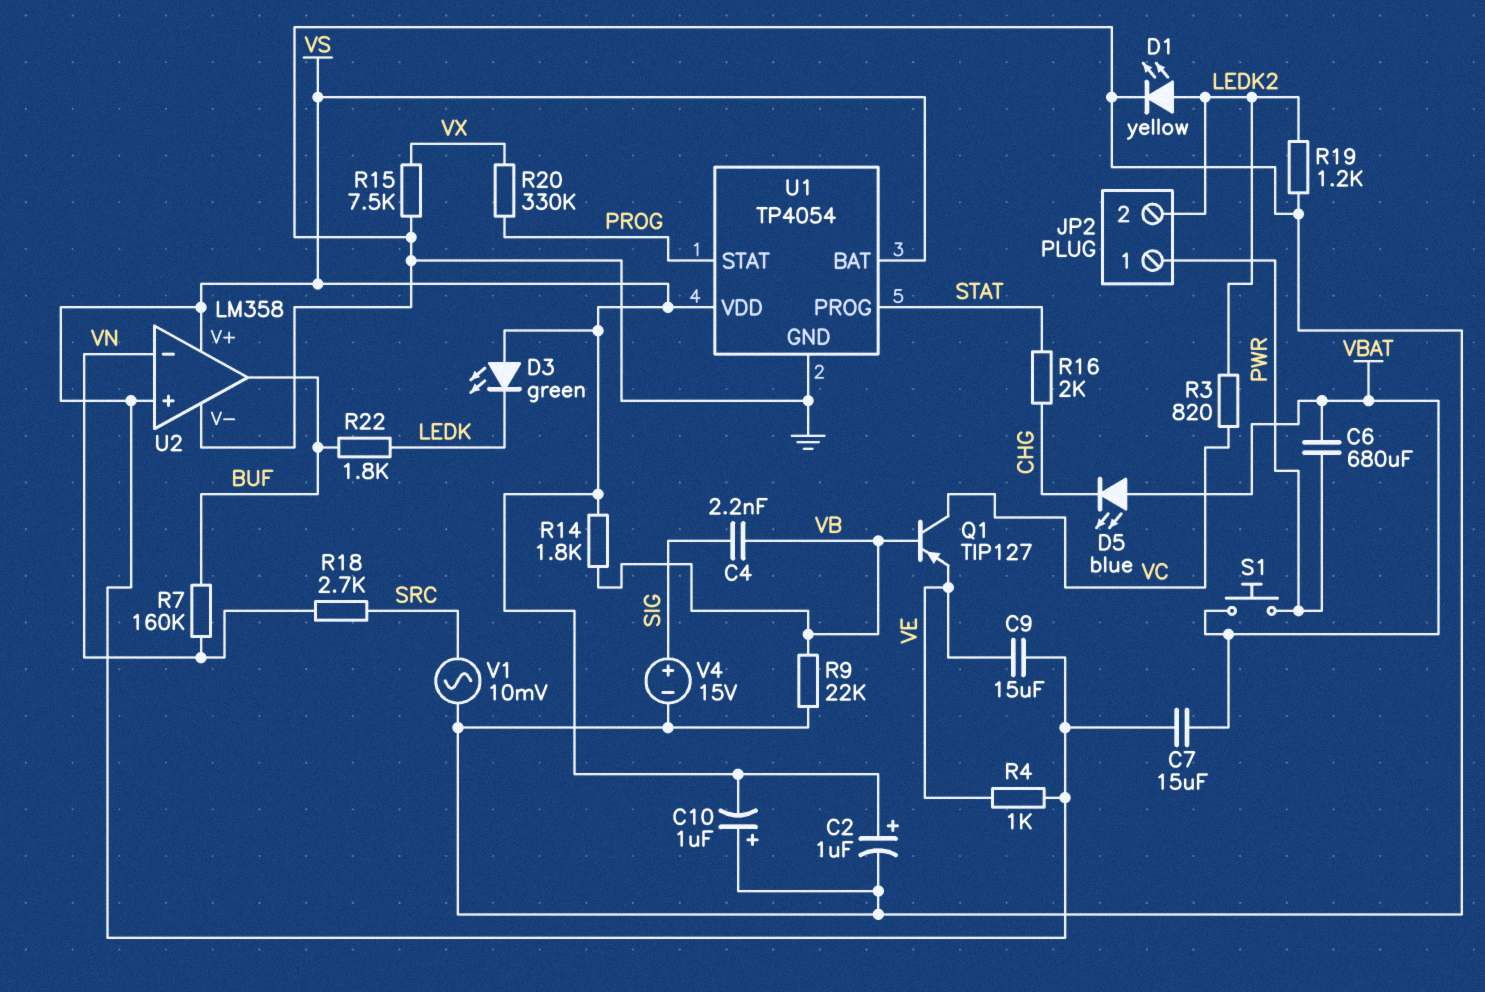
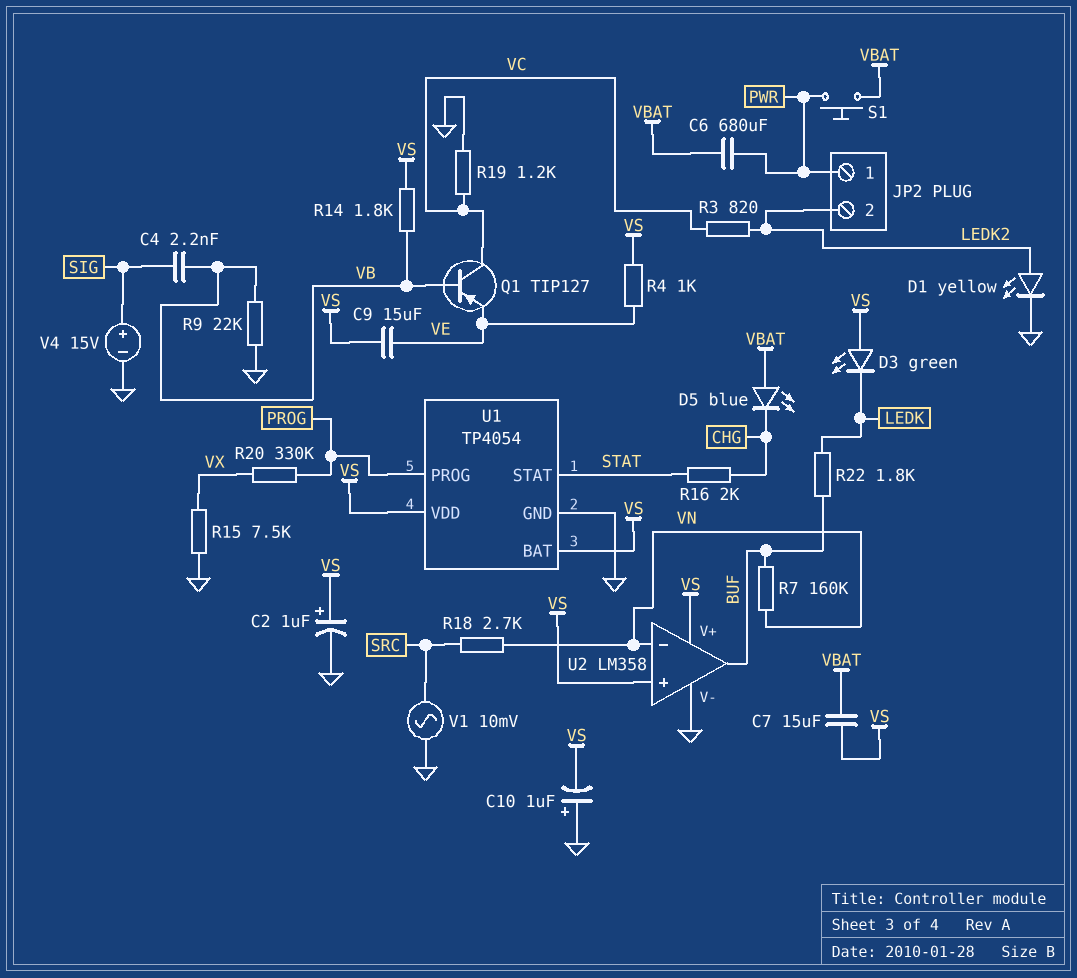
R19: 1.2k (GND, LEDK2) -> 1.2k (GND, VC)
U1 pin PROG: STAT -> PROG
U1 pin STAT: PROG -> STAT

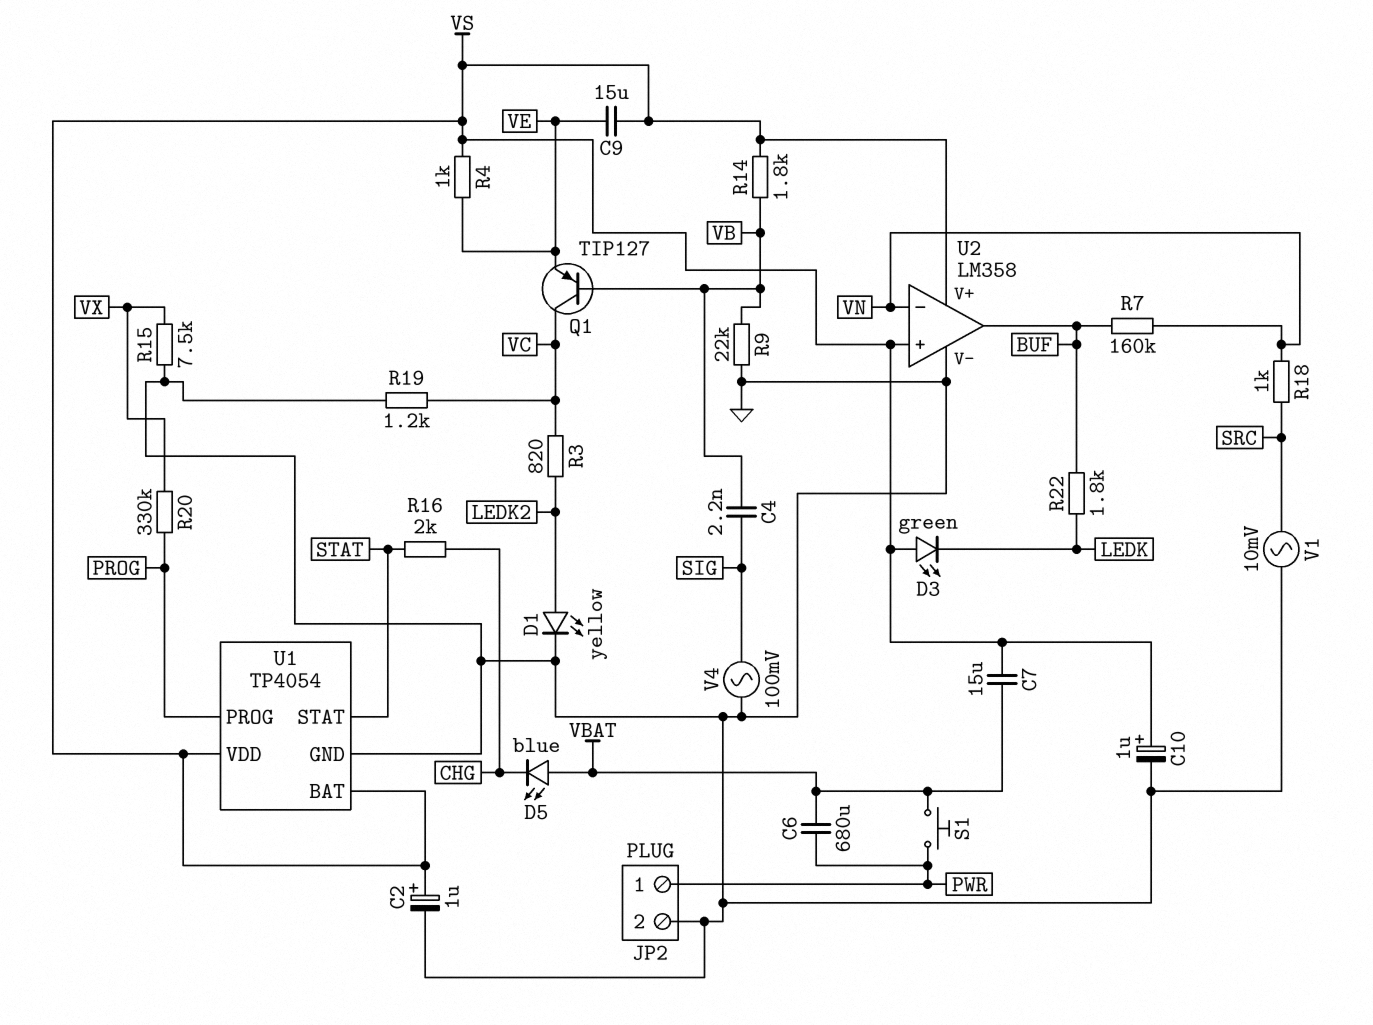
C10: 1uF (plus GND, minus VS) -> 1uF (plus VS, minus GND)
JP2 pin 2: LEDK2 -> GND
R18: 2.7k (SRC, VN) -> 1k (SRC, VN)
V4: 15V (plus SIG, minus GND) -> AC 100mV (GND, SIG)

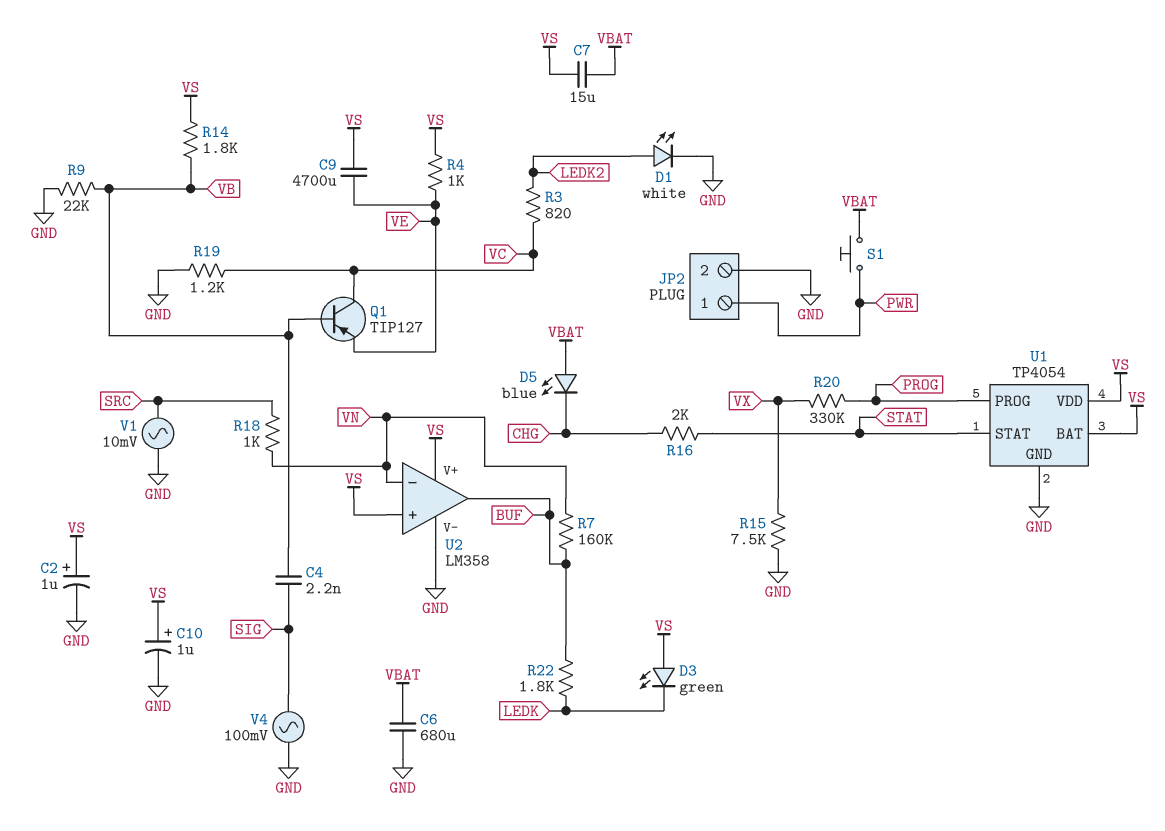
C6: 680uF (PWR, VBAT) -> 680uF (GND, VBAT)
C9: 15uF (VE, VS) -> 4700uF (VE, VS)
D1: LED yellow (A LEDK2, K GND) -> LED white (A LEDK2, K GND)

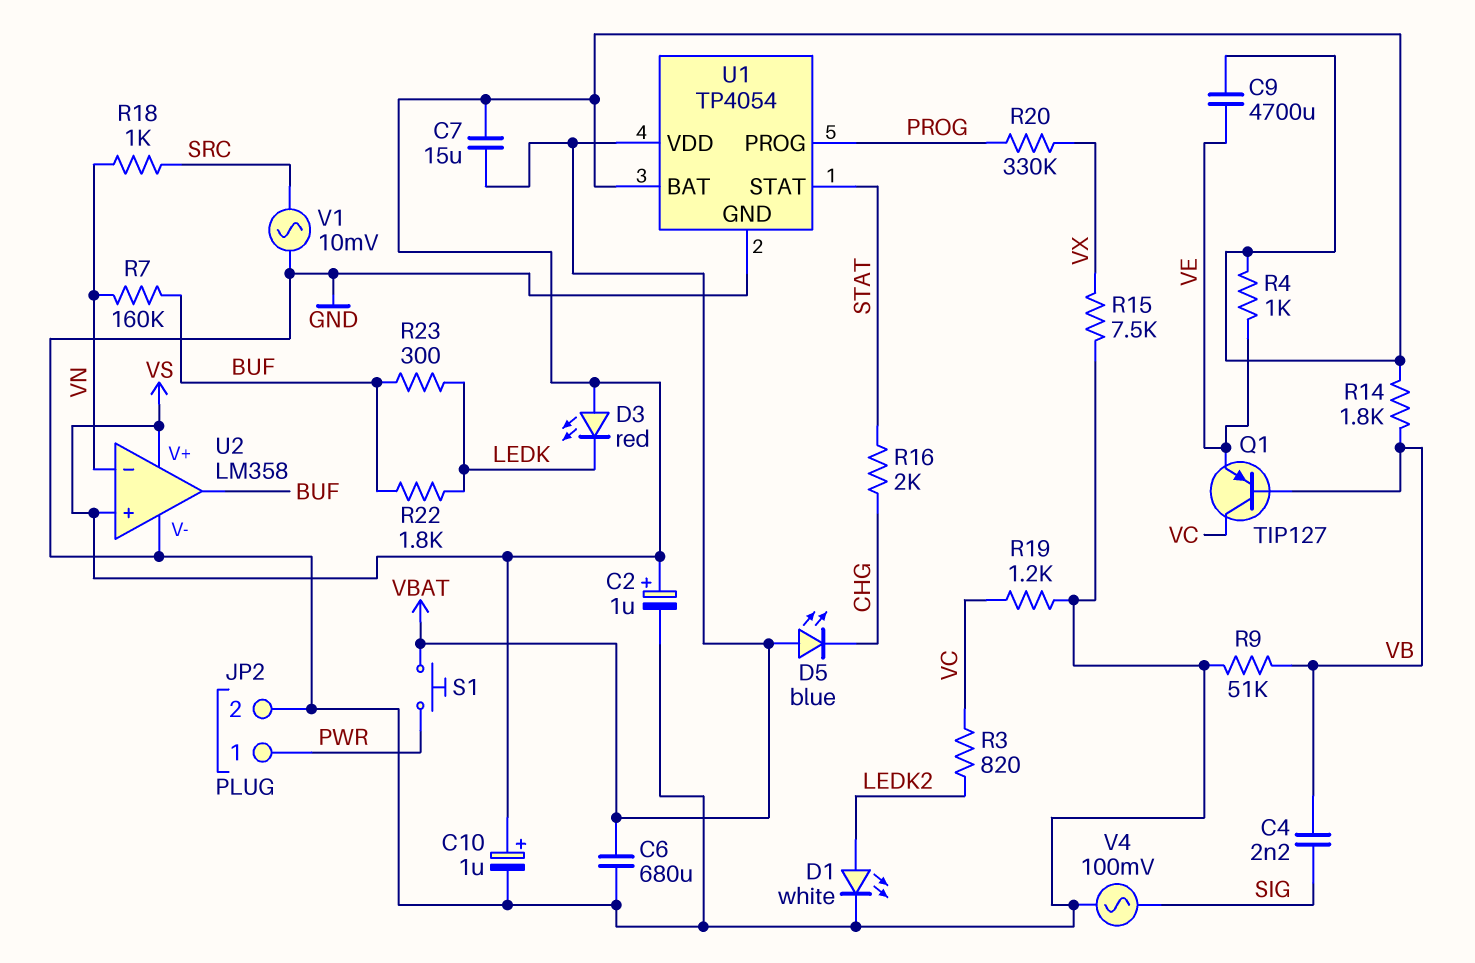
D3: LED green (A VS, K LEDK) -> LED red (A VS, K LEDK)
R9: 22k (GND, VB) -> 51k (GND, VB)
R23: none -> 300 (BUF, LEDK)
U1 pin VDD: VS -> VBAT

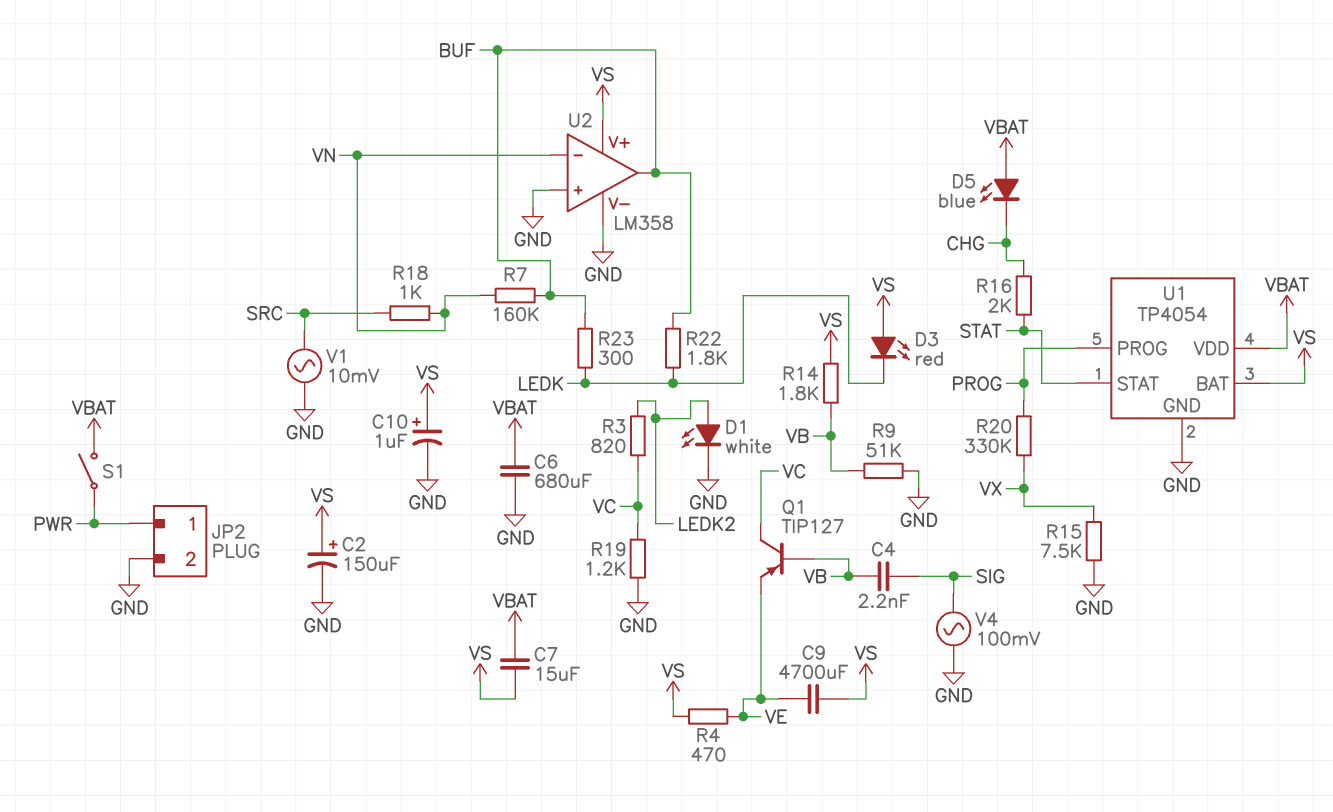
C2: 1uF (plus VS, minus GND) -> 150uF (plus VS, minus GND)
R4: 1k (VE, VS) -> 470 (VE, VS)
S1: button (PWR, VBAT) -> switch (PWR, VBAT)
U2 pin in+: VS -> GND

